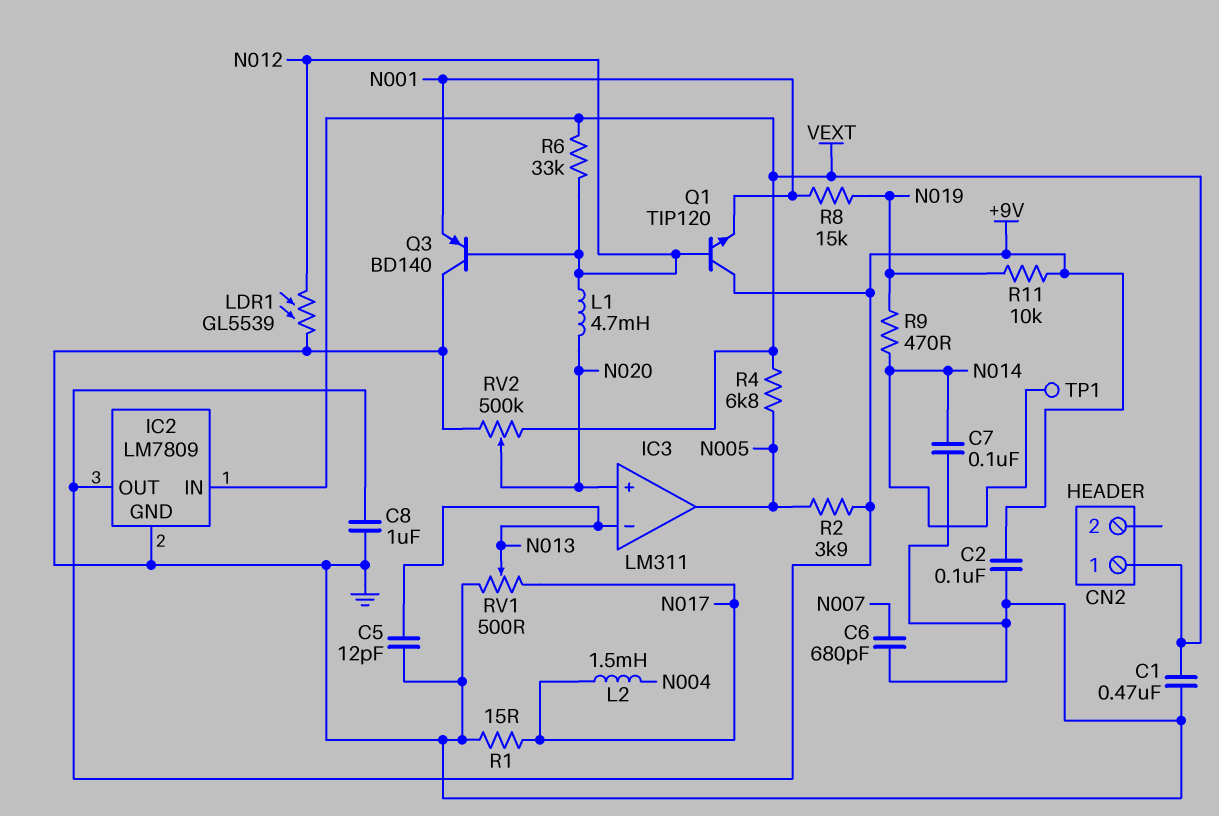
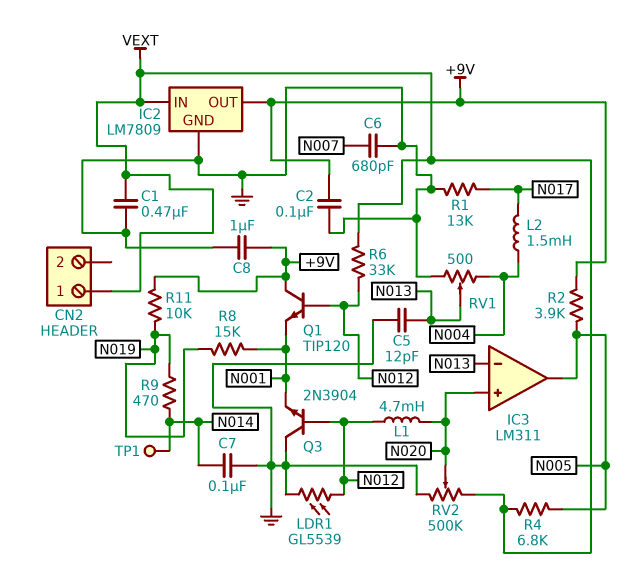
Q3: PNP BD140 (B N012, C GND, E N001) -> NPN 2N3904 (B N012, C GND, E N001)
R1: 15 (GND, N017) -> 13k (GND, N017)
RV1: 500 (GND, N017, wiper N013) -> 500 (GND, N004, wiper N013)

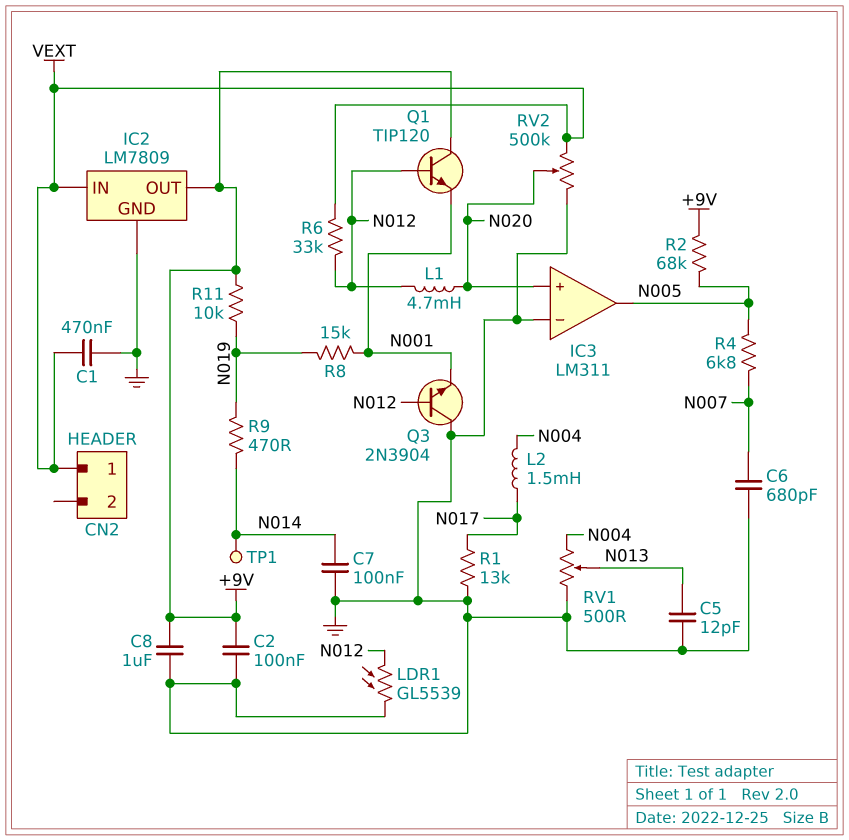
IC3 pin in-: N013 -> GND
R2: 3.9k (+9V, N005) -> 68k (+9V, N005)
R4: 6.8k (N005, VEXT) -> 6.8k (N005, N007)

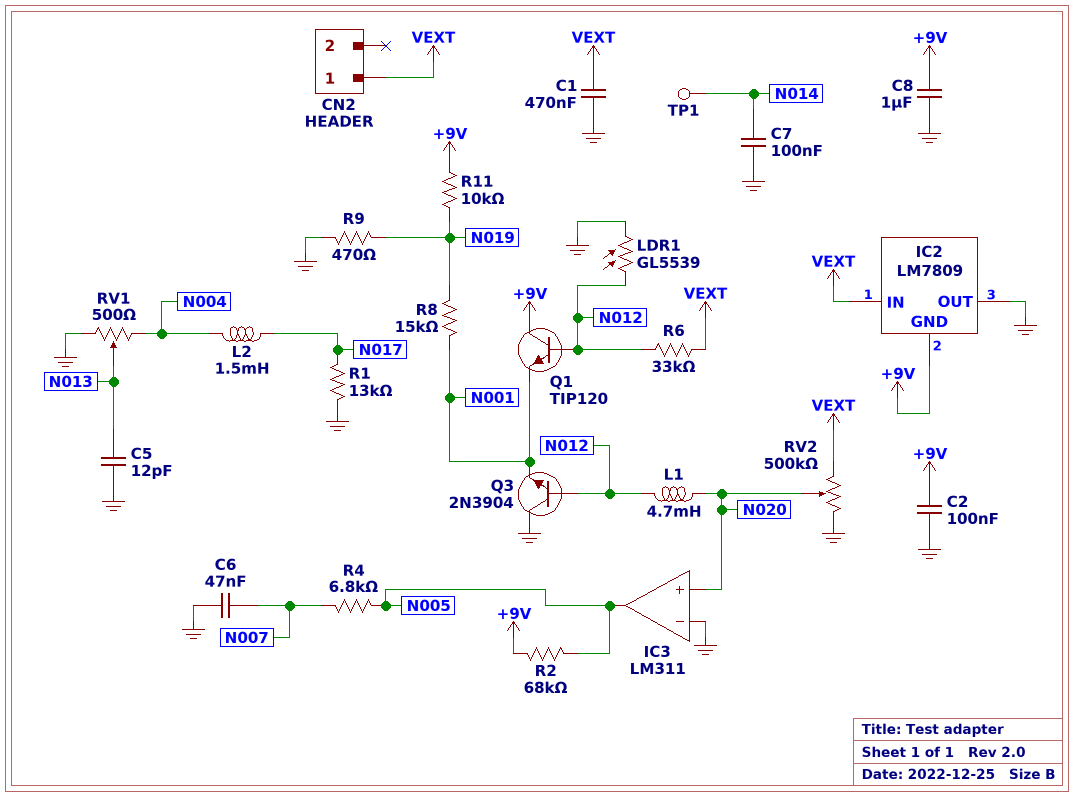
C6: 680pF (GND, N007) -> 47nF (GND, N007)
IC2 pin GND: GND -> +9V
IC2 pin OUT: +9V -> GND
R9: 470 (N014, N019) -> 470 (GND, N019)

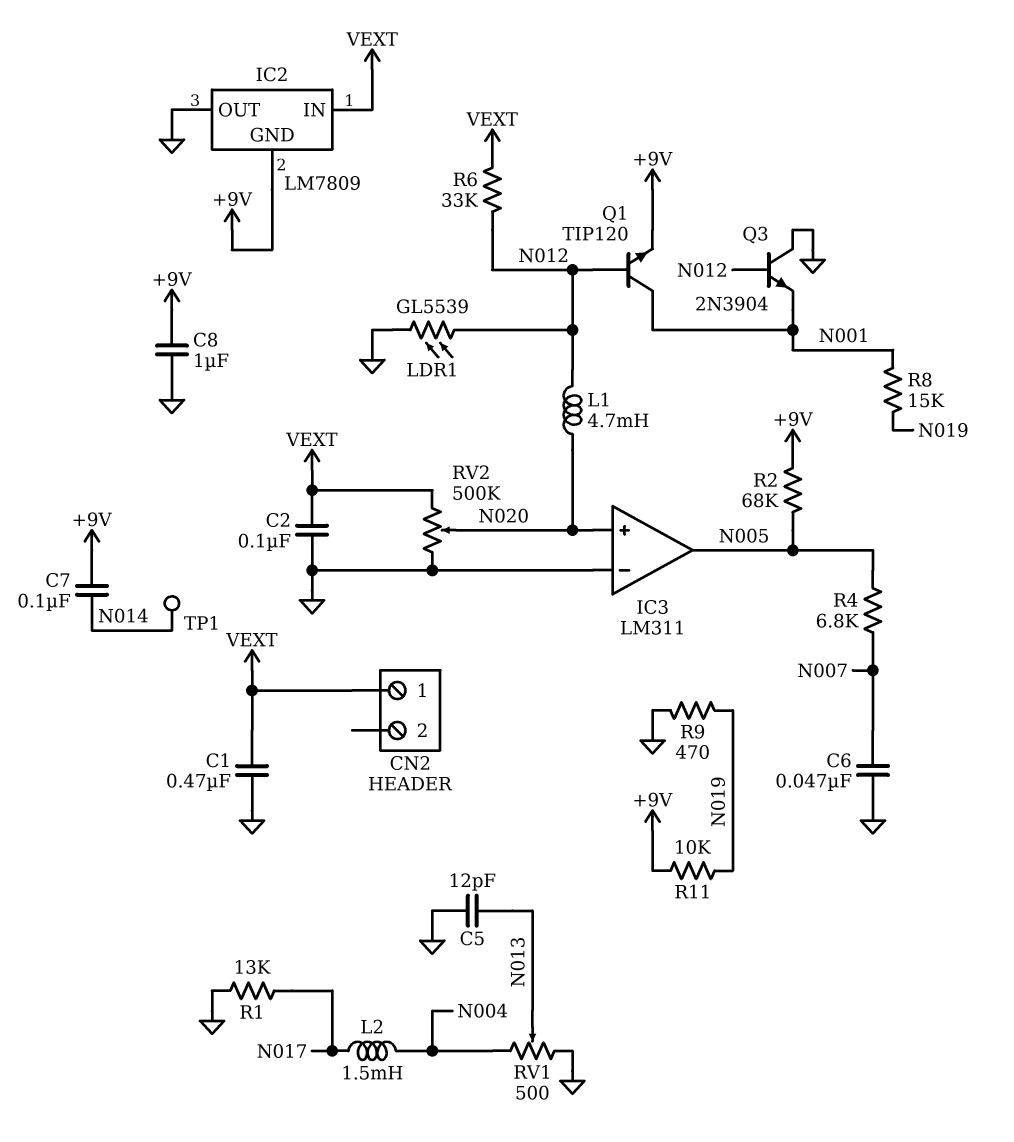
C2: 100nF (+9V, GND) -> 100nF (GND, VEXT)
C7: 100nF (GND, N014) -> 100nF (+9V, N014)
Q1: NPN TIP120 (B N012, C +9V, E N001) -> NPN TIP120 (B N012, C N001, E +9V)

